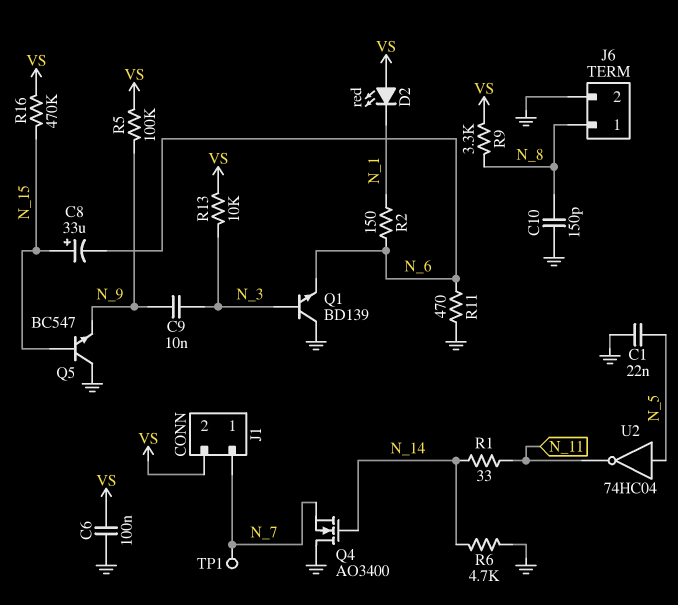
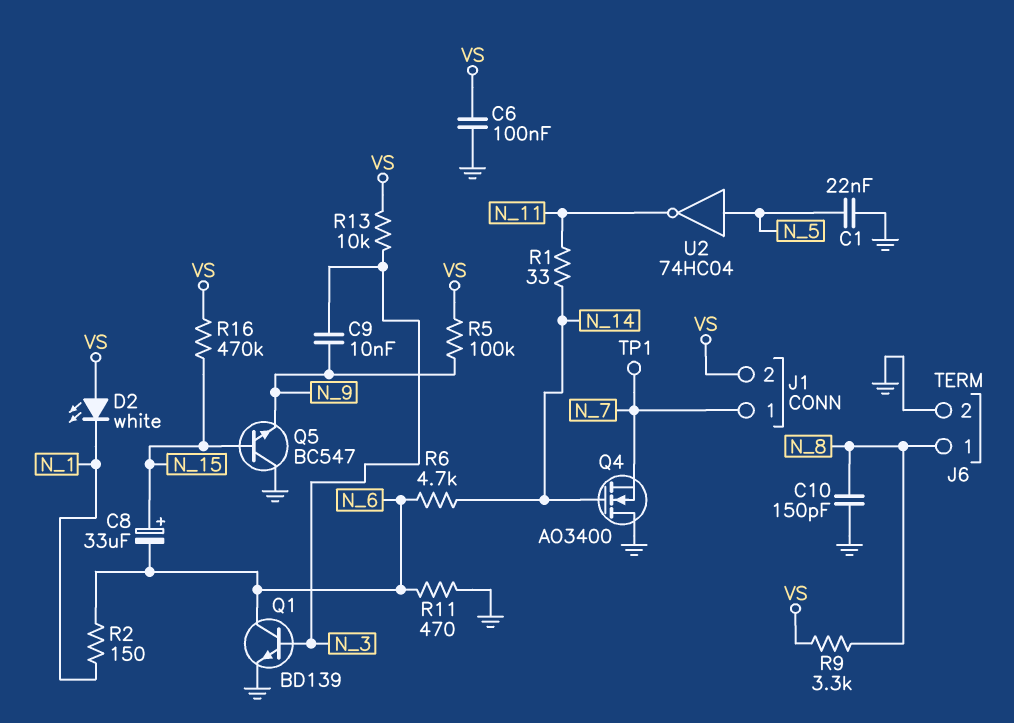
D2: LED red (A VS, K N_1) -> LED white (A VS, K N_1)
Q1: NPN BD139 (B N_3, C GND, E N_6) -> NPN BD139 (B N_3, C N_6, E GND)
R6: 4.7k (GND, N_14) -> 4.7k (N_6, N_14)

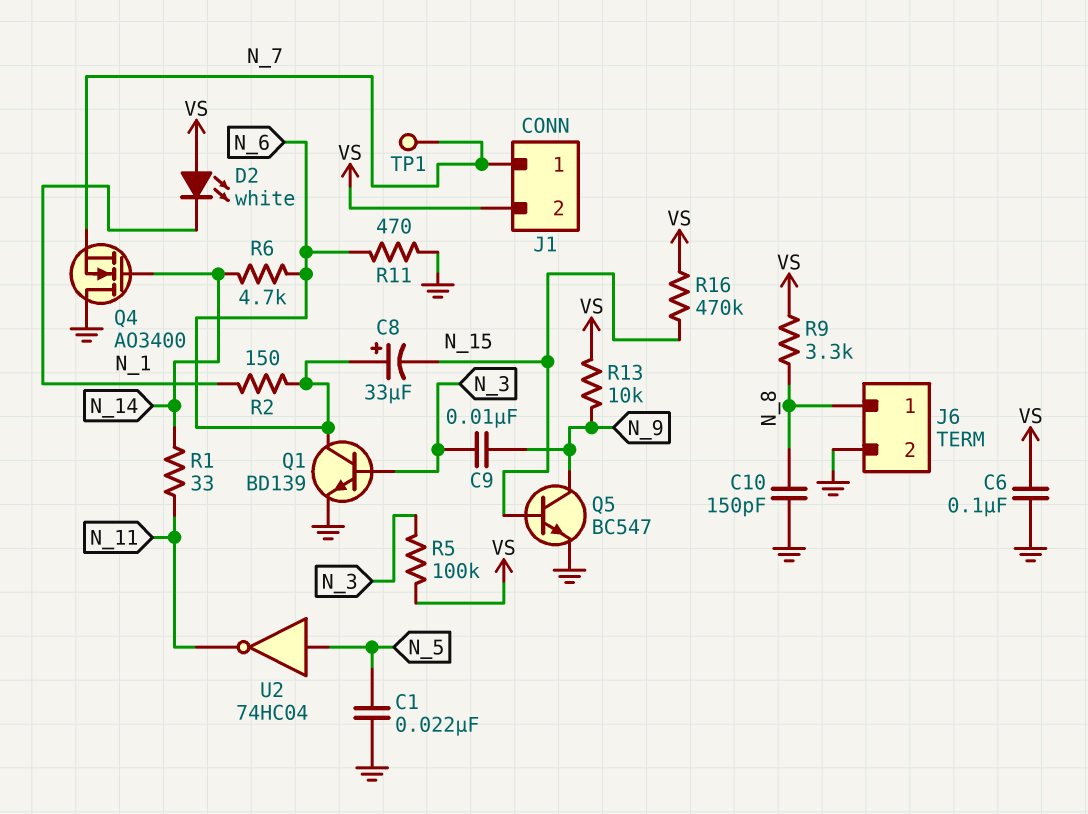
C8: 33uF (plus N_15, minus N_6) -> 33uF (plus N_6, minus N_15)
Q5: NPN BC547 (B N_15, C GND, E N_9) -> NPN BC547 (B N_15, C N_9, E GND)
R5: 100k (N_9, VS) -> 100k (N_3, VS)
R13: 10k (N_3, VS) -> 10k (N_9, VS)

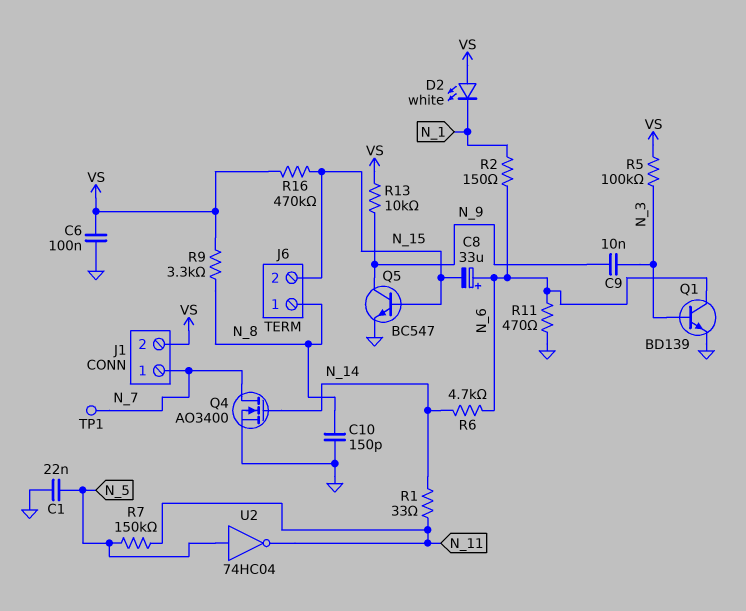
J6 pin 2: GND -> N_15
Q4: NMOS AO3400 (G N_14, D GND, S N_7) -> NMOS AO3400 (G N_14, D N_7, S GND)
R7: none -> 150k (N_5, N_11)

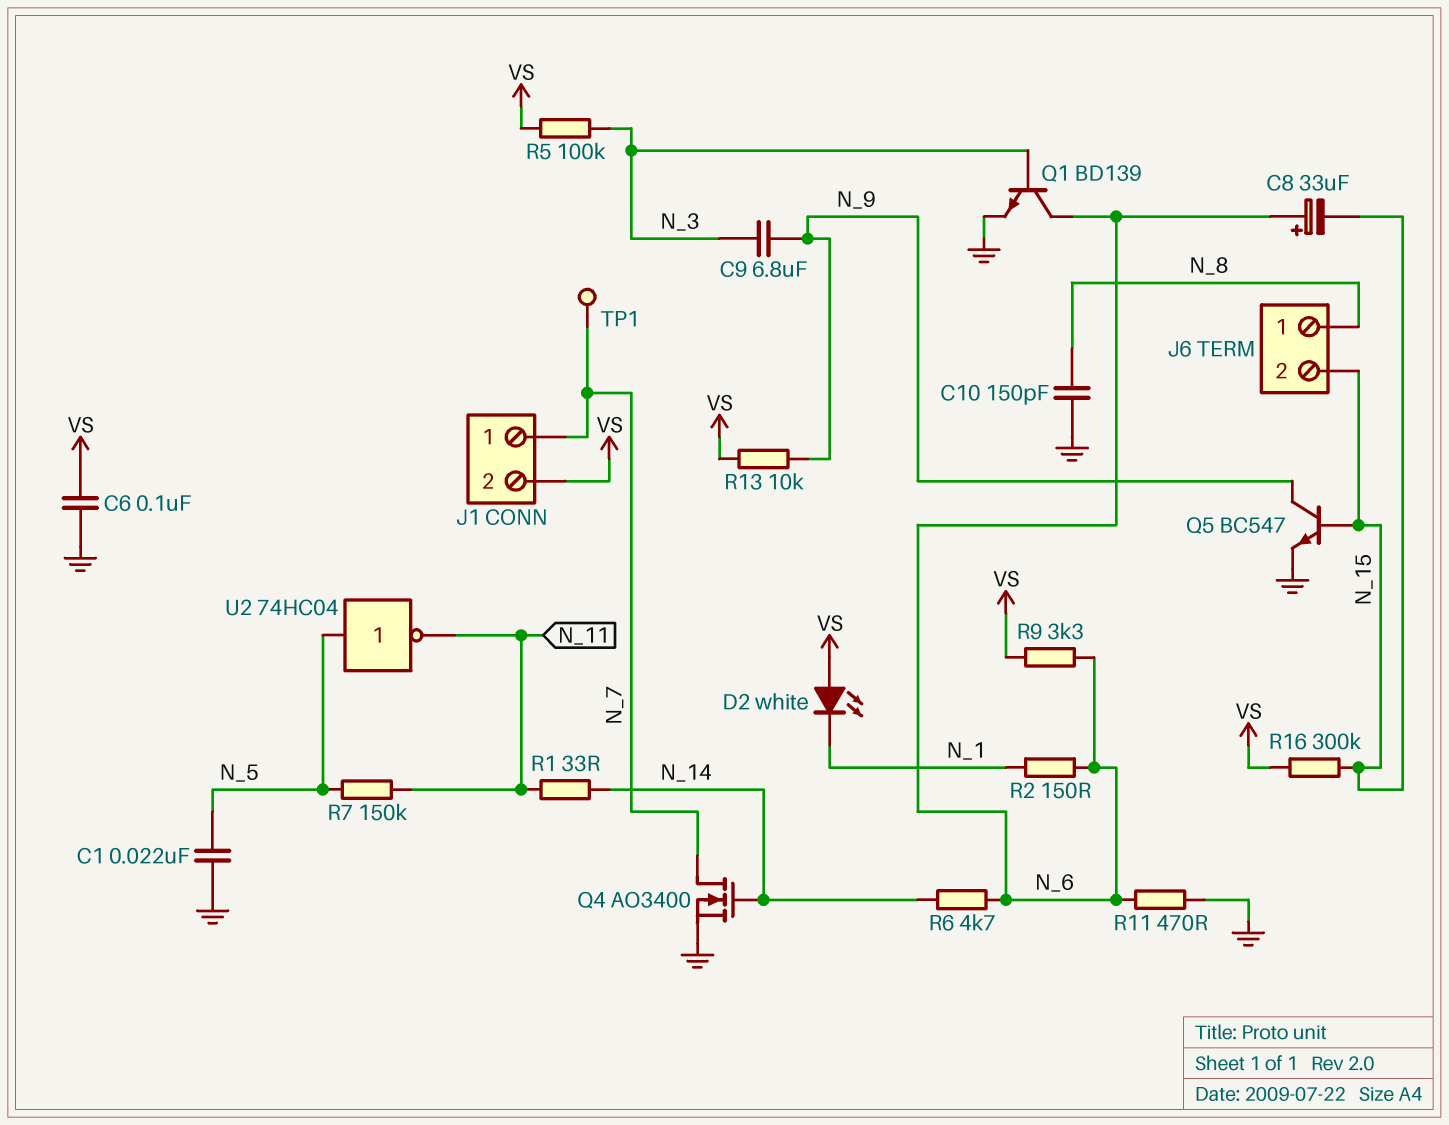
C9: 10nF (N_3, N_9) -> 6.8uF (N_3, N_9)
R9: 3.3k (N_8, VS) -> 3.3k (N_6, VS)
R16: 470k (N_15, VS) -> 300k (N_15, VS)

